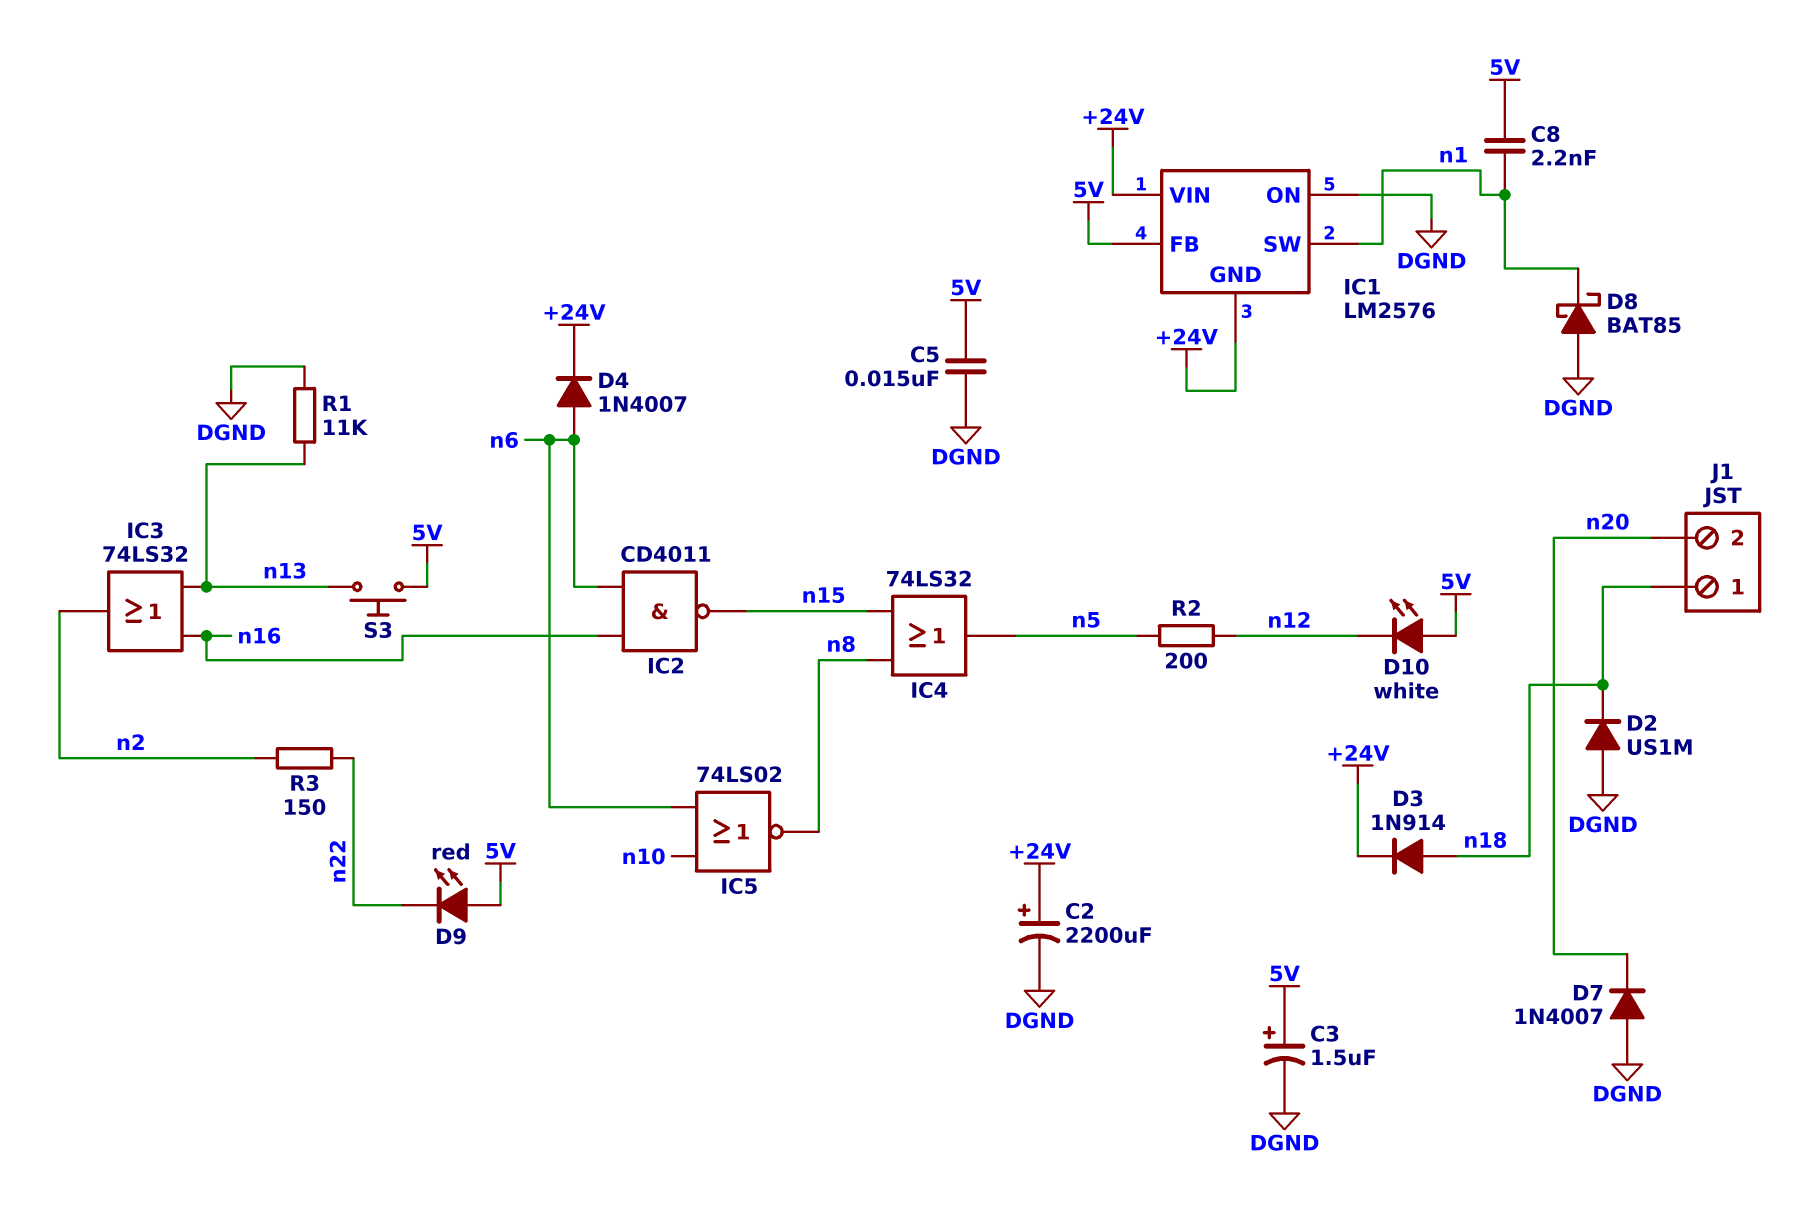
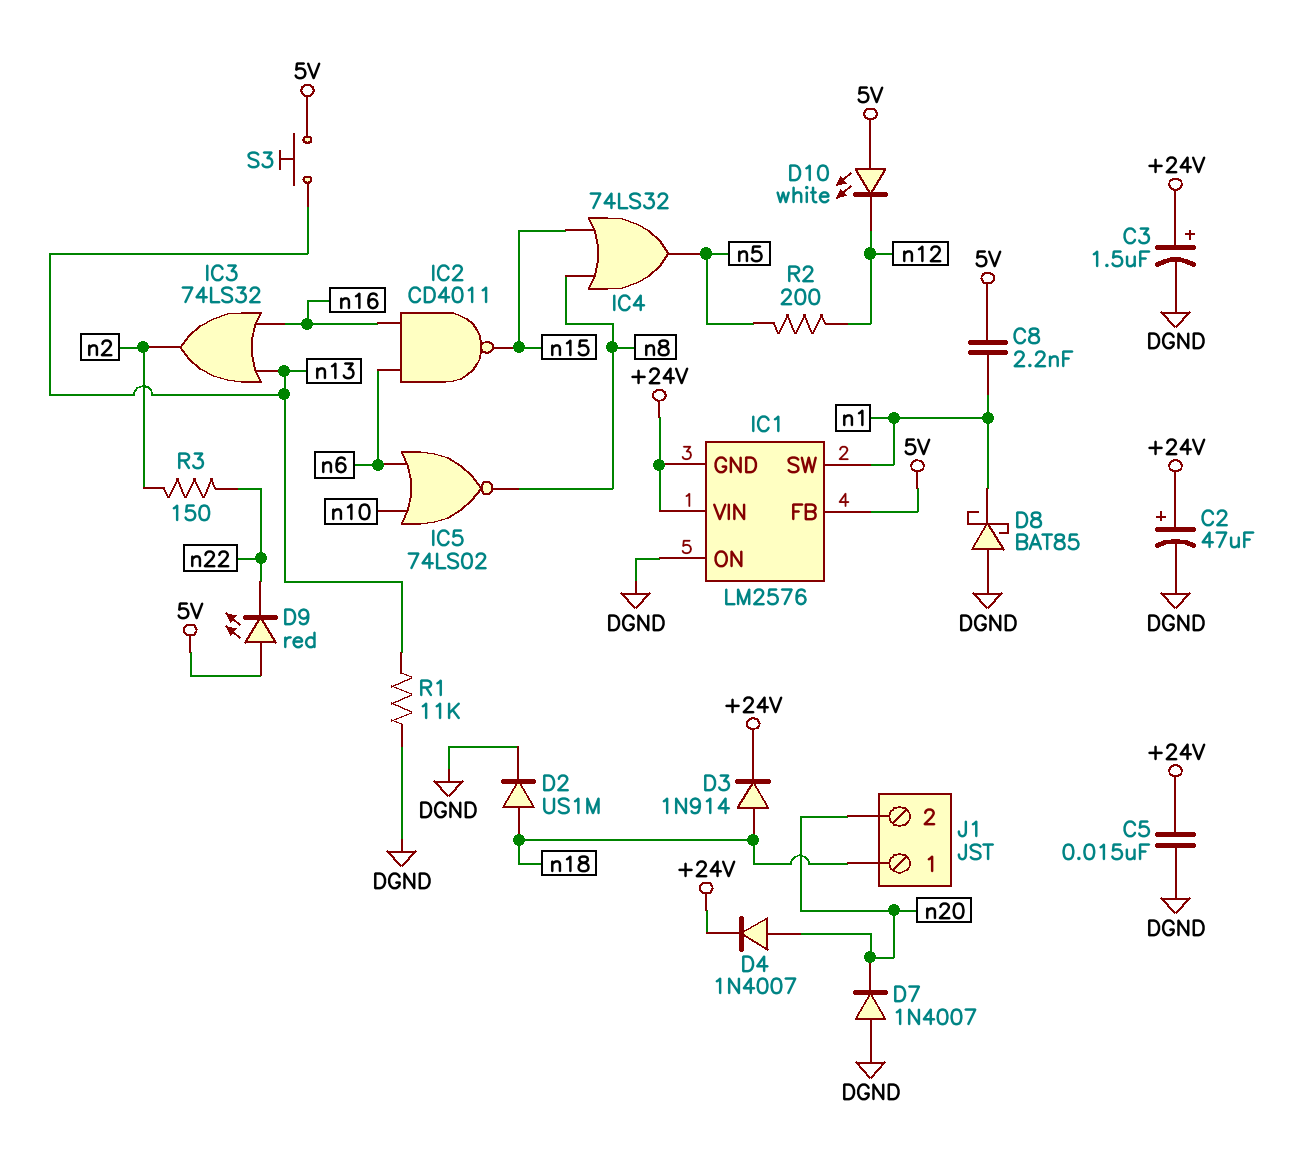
C2: 2200uF (plus +24V, minus DGND) -> 47uF (plus +24V, minus DGND)
C3: 1.5uF (plus 5V, minus DGND) -> 1.5uF (plus +24V, minus DGND)
C5: 15nF (5V, DGND) -> 15nF (+24V, DGND)
D2: diode US1M (A DGND, K n18) -> diode US1M (A n18, K DGND)
D4: diode 1N4007 (A n6, K +24V) -> diode 1N4007 (A n20, K +24V)

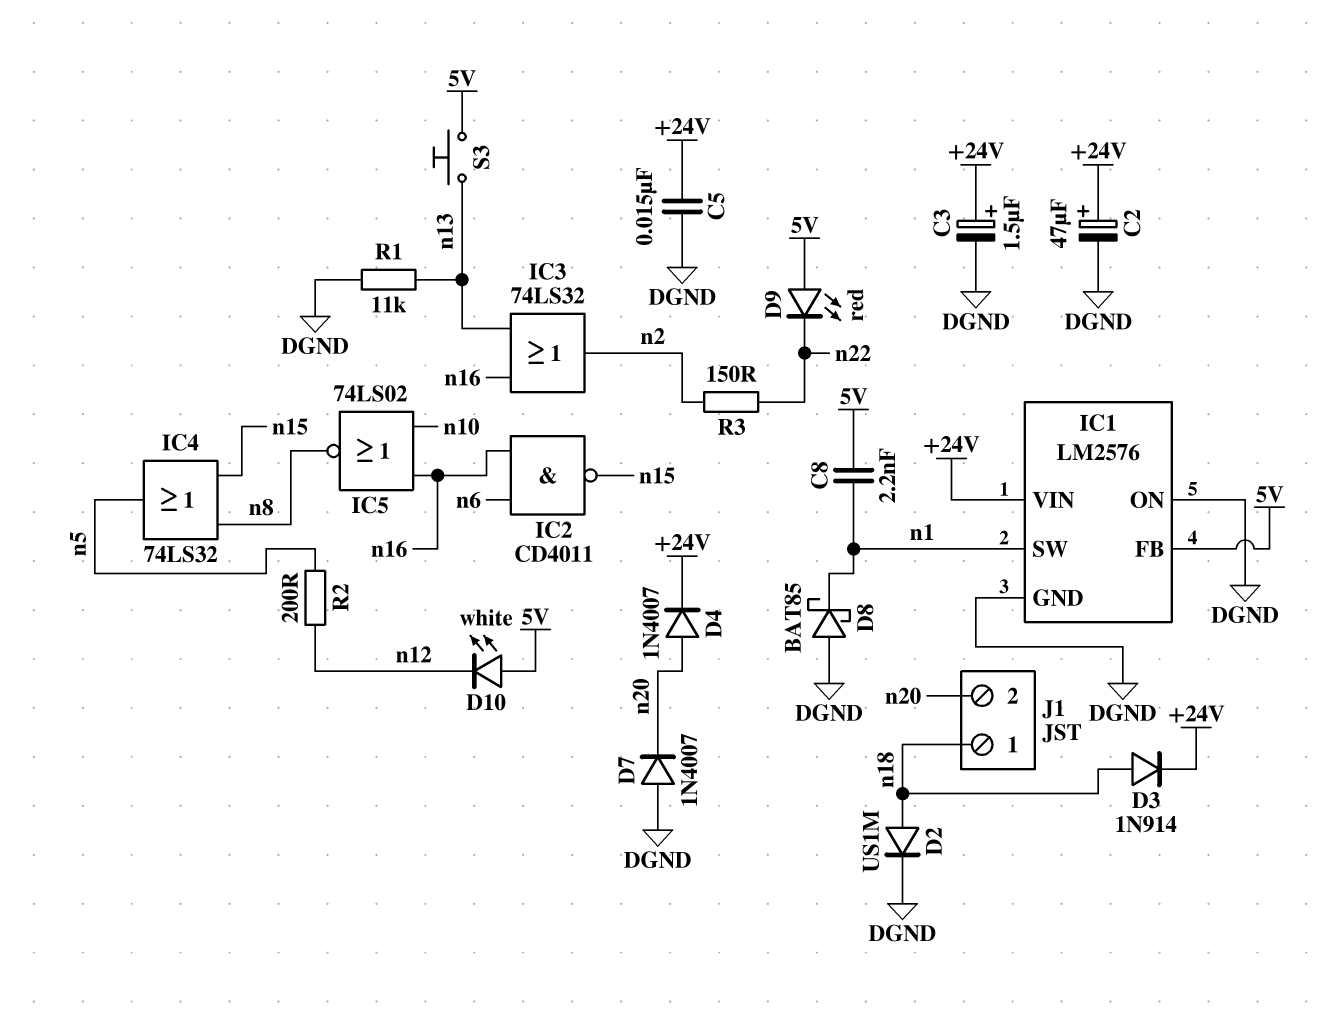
IC1 pin GND: +24V -> DGND
IC5: NOR 74LS02 (in n6, in n10, out n8) -> NOR 74LS02 (in n10, in n16, out n8)

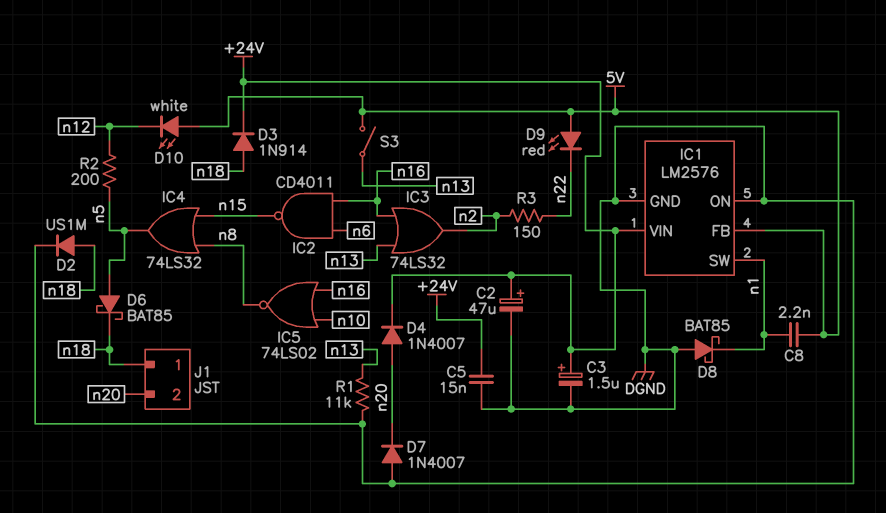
D6: none -> schottky BAT85 (A n5, K n18)
S3: button (5V, n13) -> switch (5V, n13)

